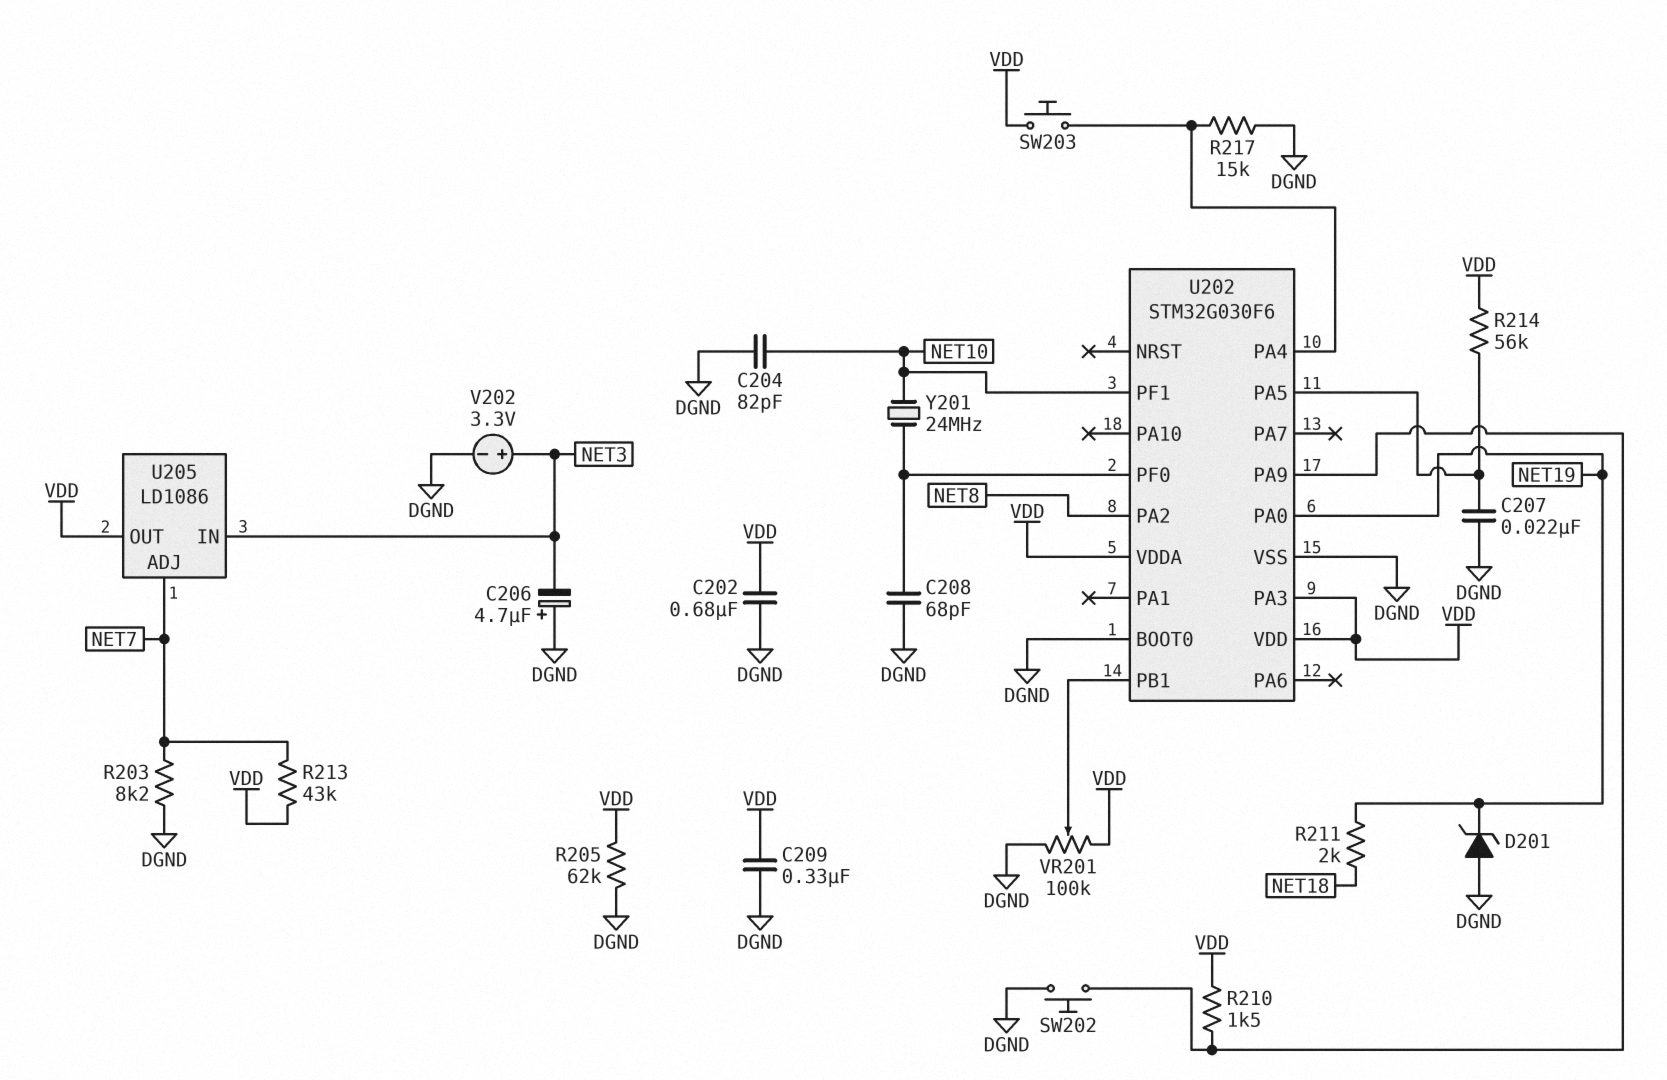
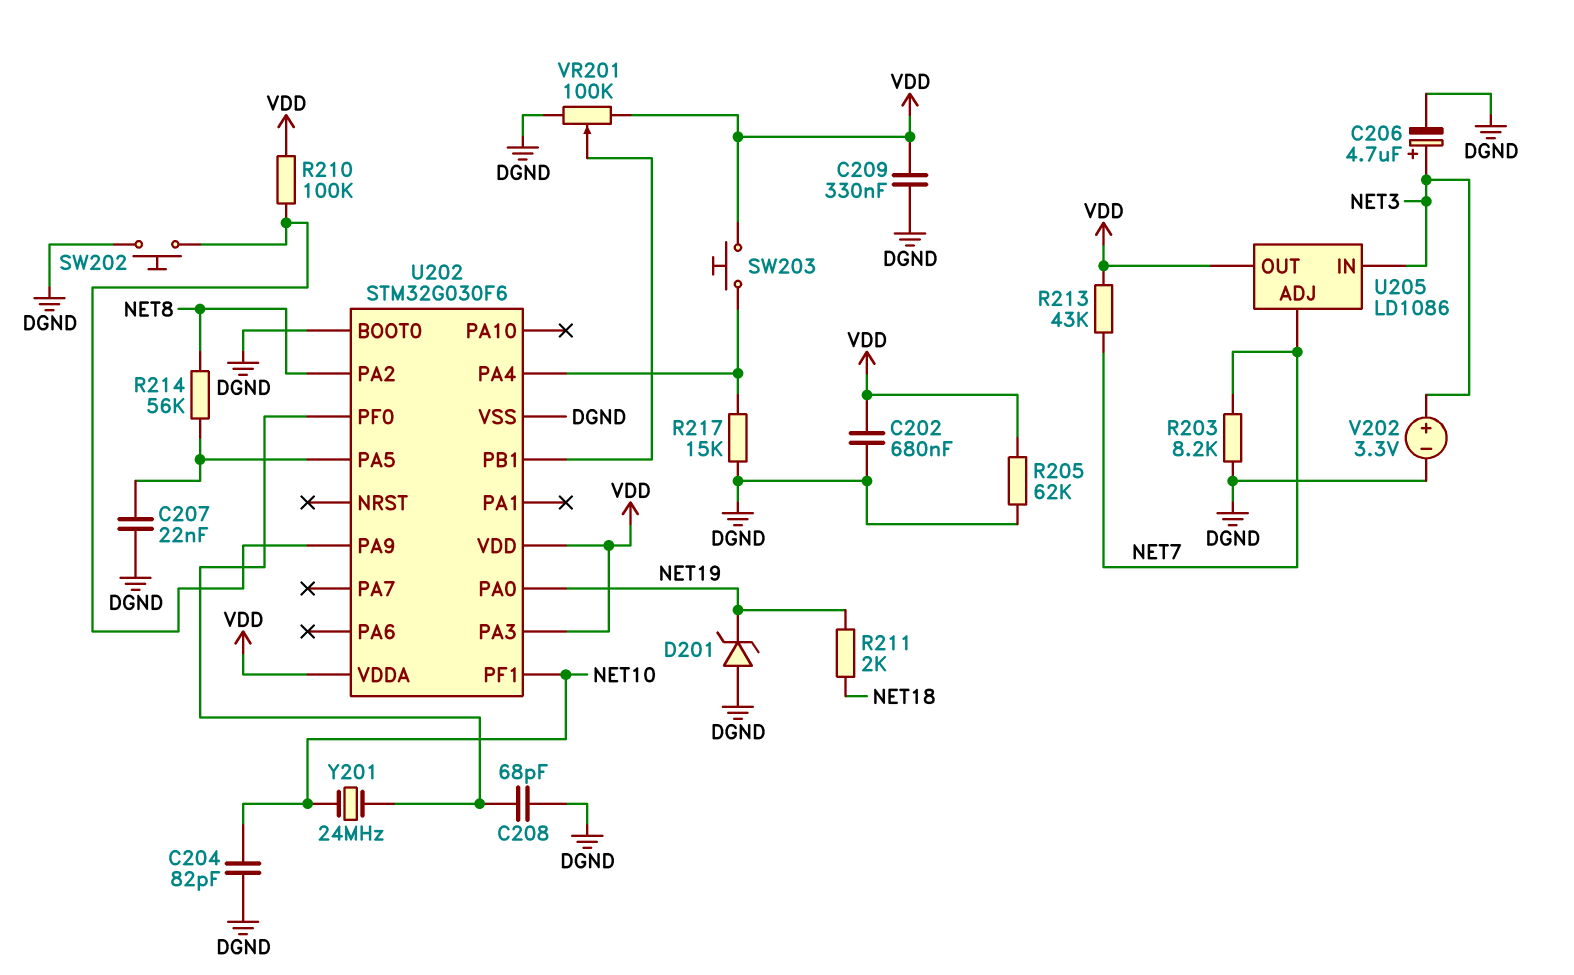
C206: 4.7uF (plus DGND, minus NET3) -> 4.7uF (plus NET3, minus DGND)
R210: 1.5k (U202/PA9, VDD) -> 100k (U202/PA9, VDD)
R214: 56k (U202/PA5, VDD) -> 56k (NET8, U202/PA5)

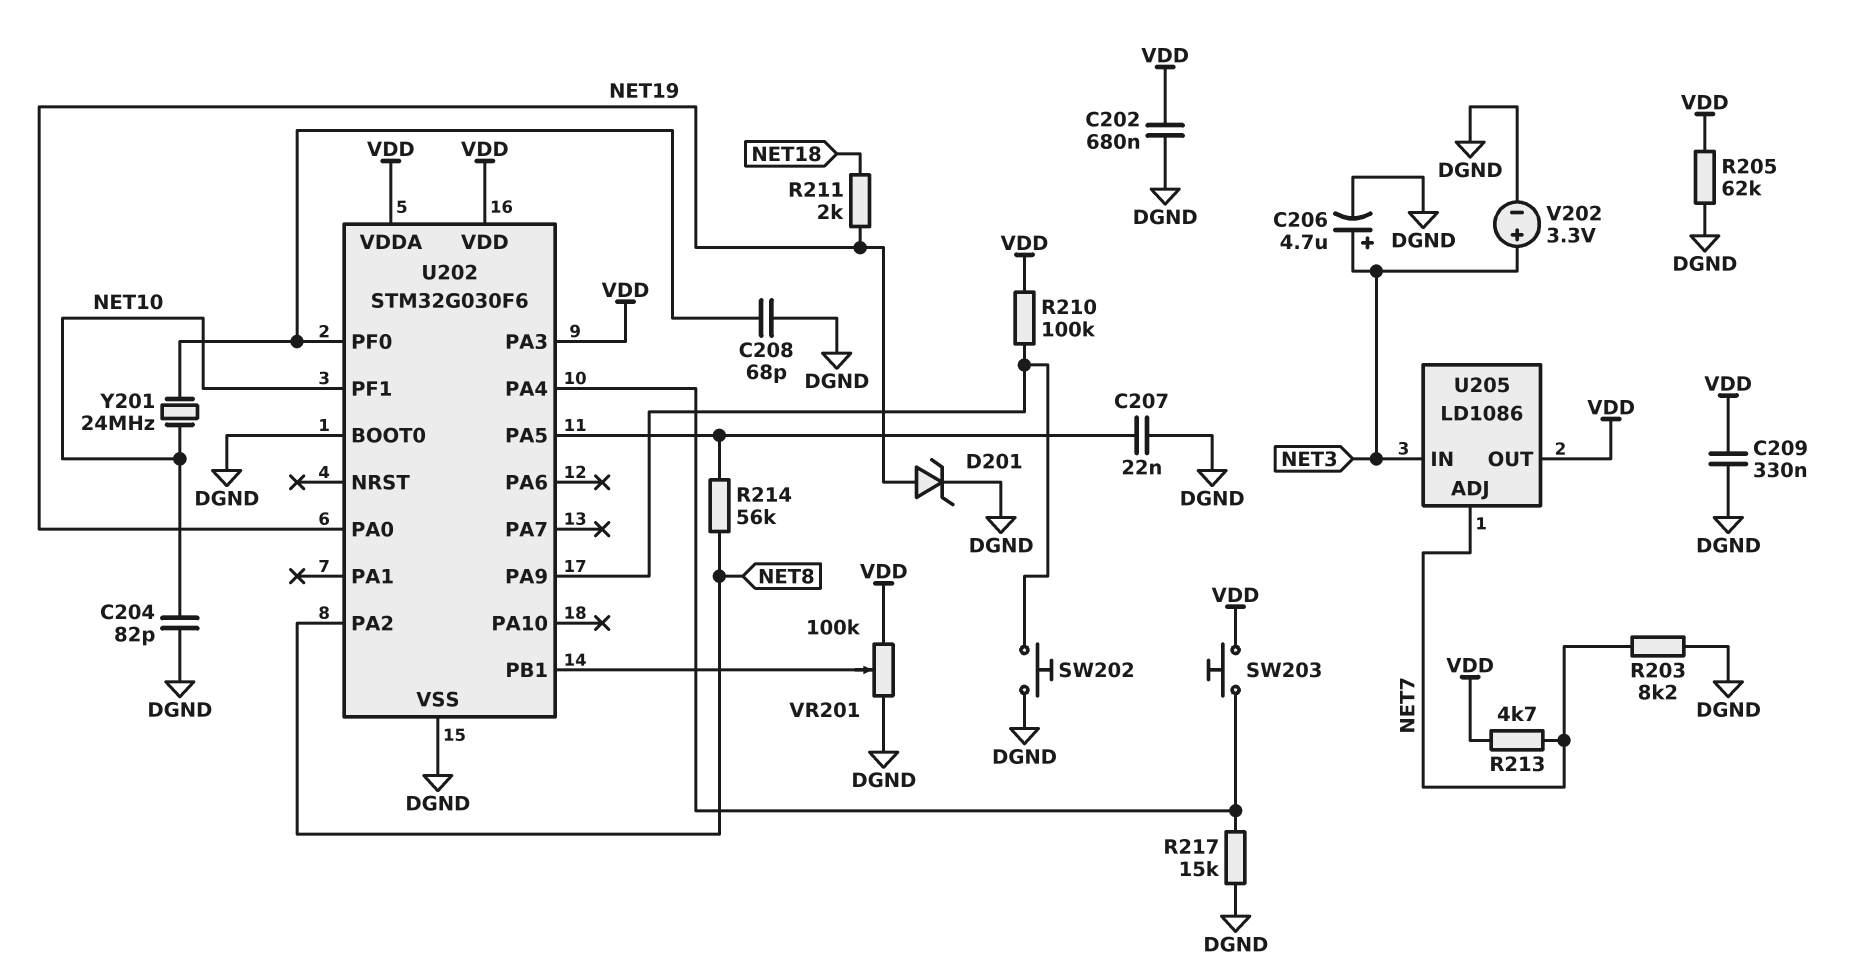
D201: zener (A DGND, K NET19) -> zener (A NET19, K DGND)
R213: 43k (NET7, VDD) -> 4.7k (NET7, VDD)

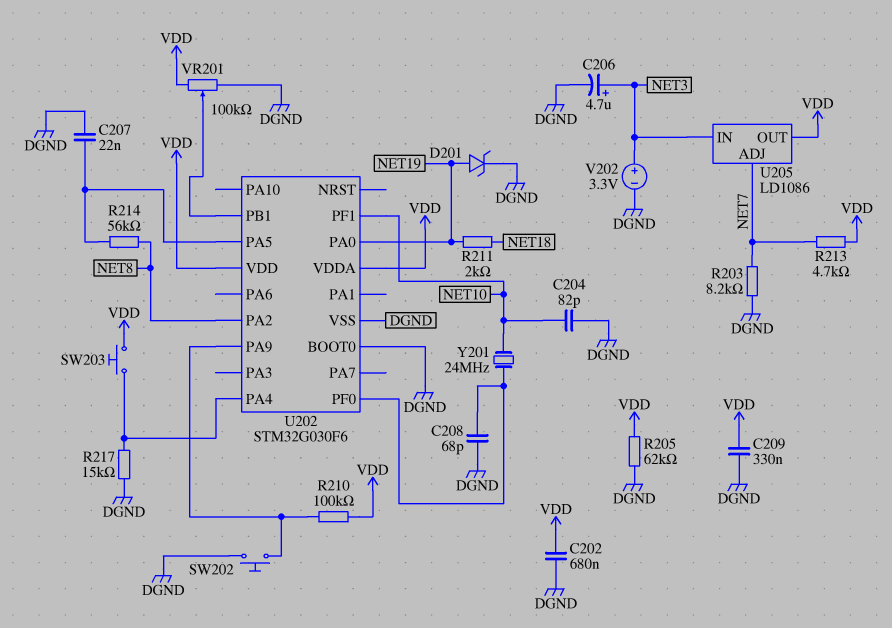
U202 pin PA3: VDD -> none

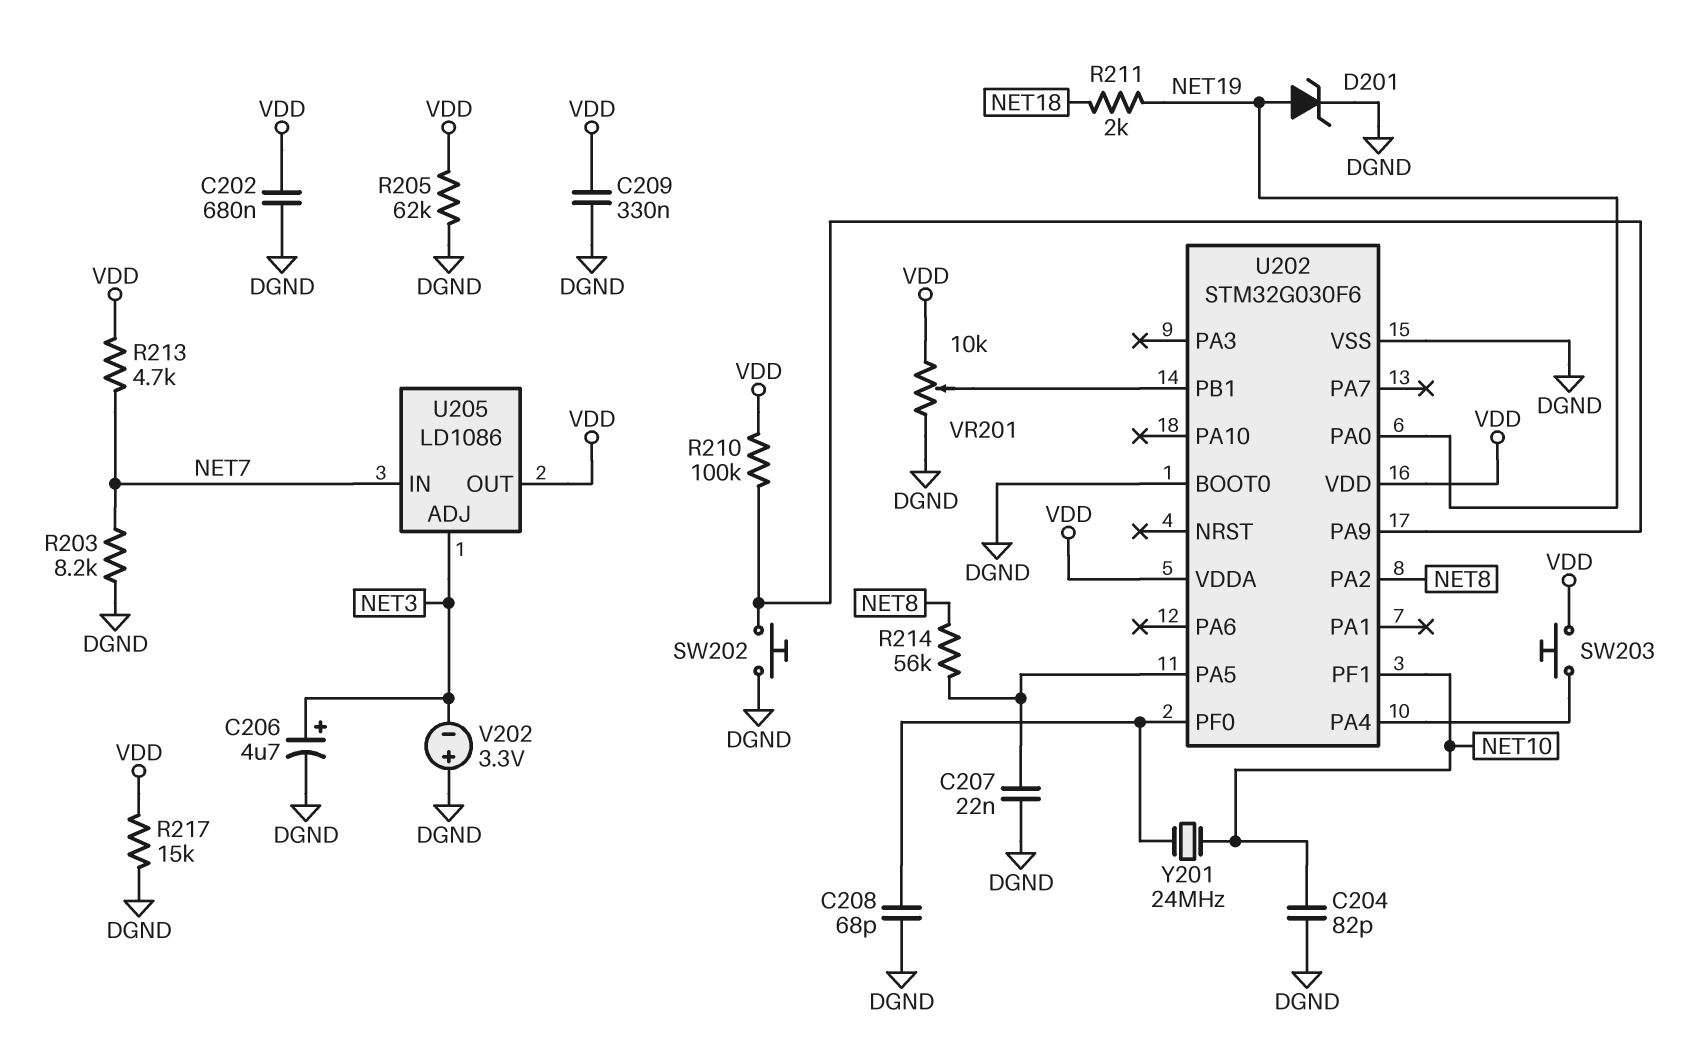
R217: 15k (DGND, U202/PA4) -> 15k (DGND, VDD)
U205 pin ADJ: NET7 -> NET3
U205 pin IN: NET3 -> NET7
V202: 3.3V (plus NET3, minus DGND) -> 3.3V (plus DGND, minus NET3)
VR201: 100k (DGND, VDD, wiper U202/PB1) -> 10k (DGND, VDD, wiper U202/PB1)

